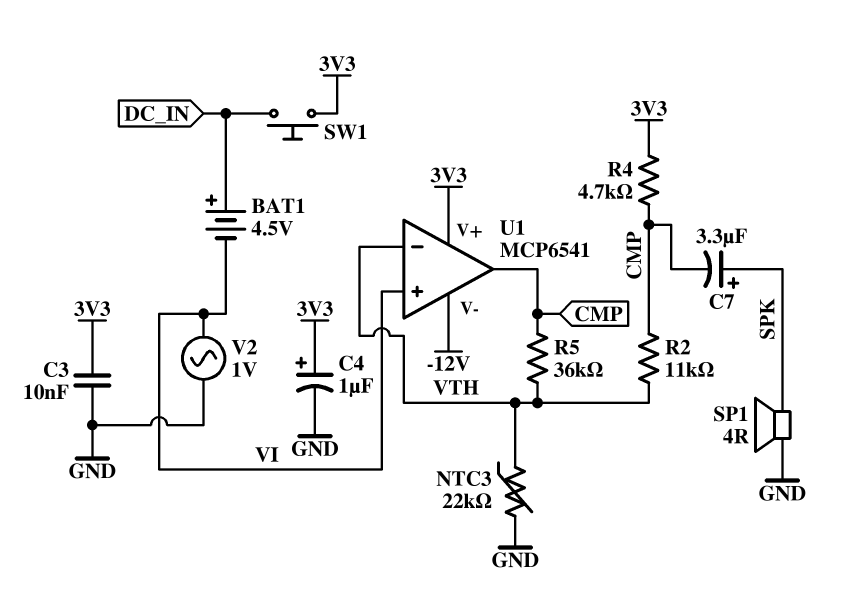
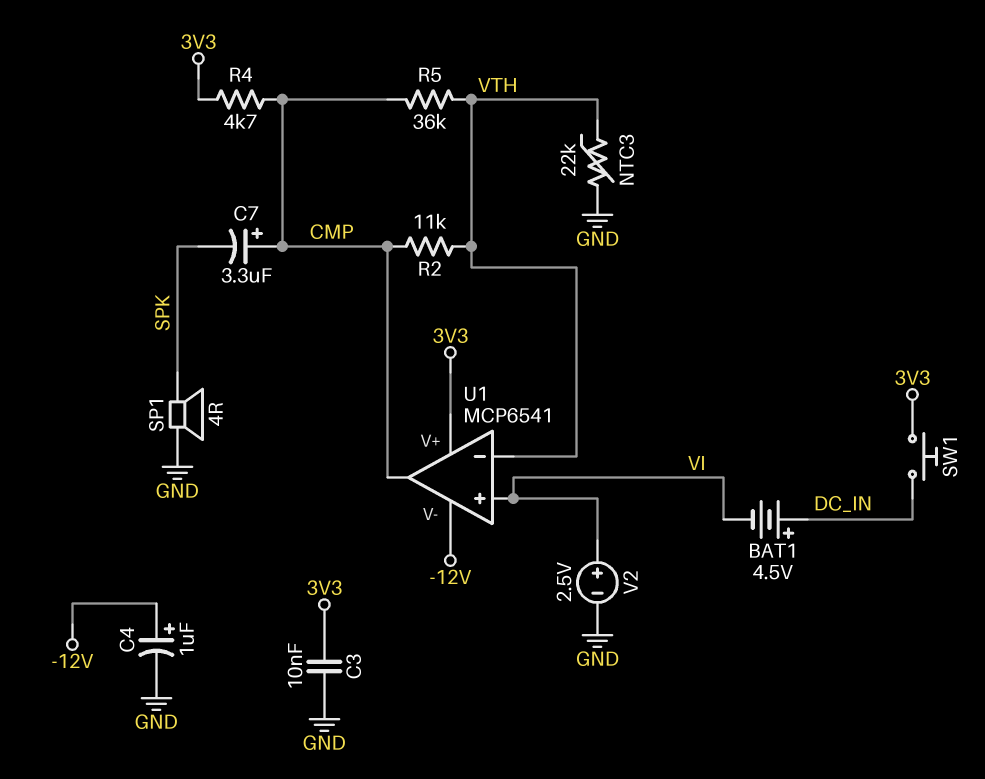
C4: 1uF (plus 3V3, minus GND) -> 1uF (plus -12V, minus GND)
C7: 3.3uF (plus SPK, minus CMP) -> 3.3uF (plus CMP, minus SPK)
V2: AC 1V (GND, VI) -> 2.5V (plus VI, minus GND)

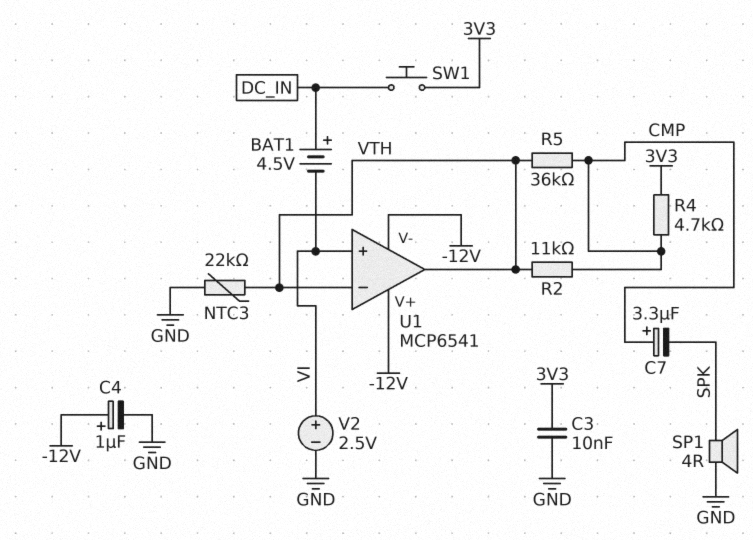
U1 pin V+: 3V3 -> -12V
U1 pin out: CMP -> VTH

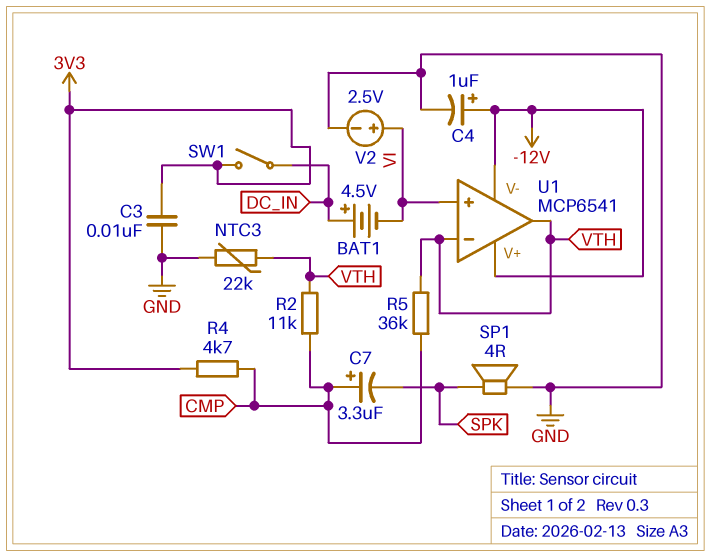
SW1: button (3V3, DC_IN) -> switch (3V3, DC_IN)

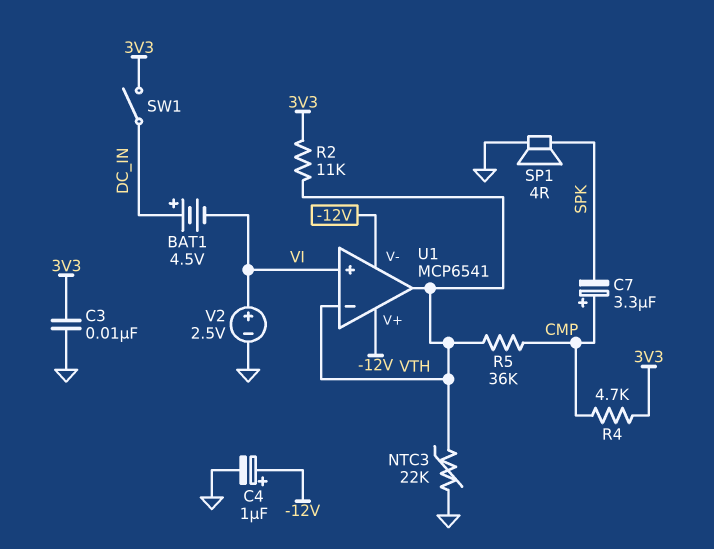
R2: 11k (CMP, VTH) -> 11k (3V3, VTH)

